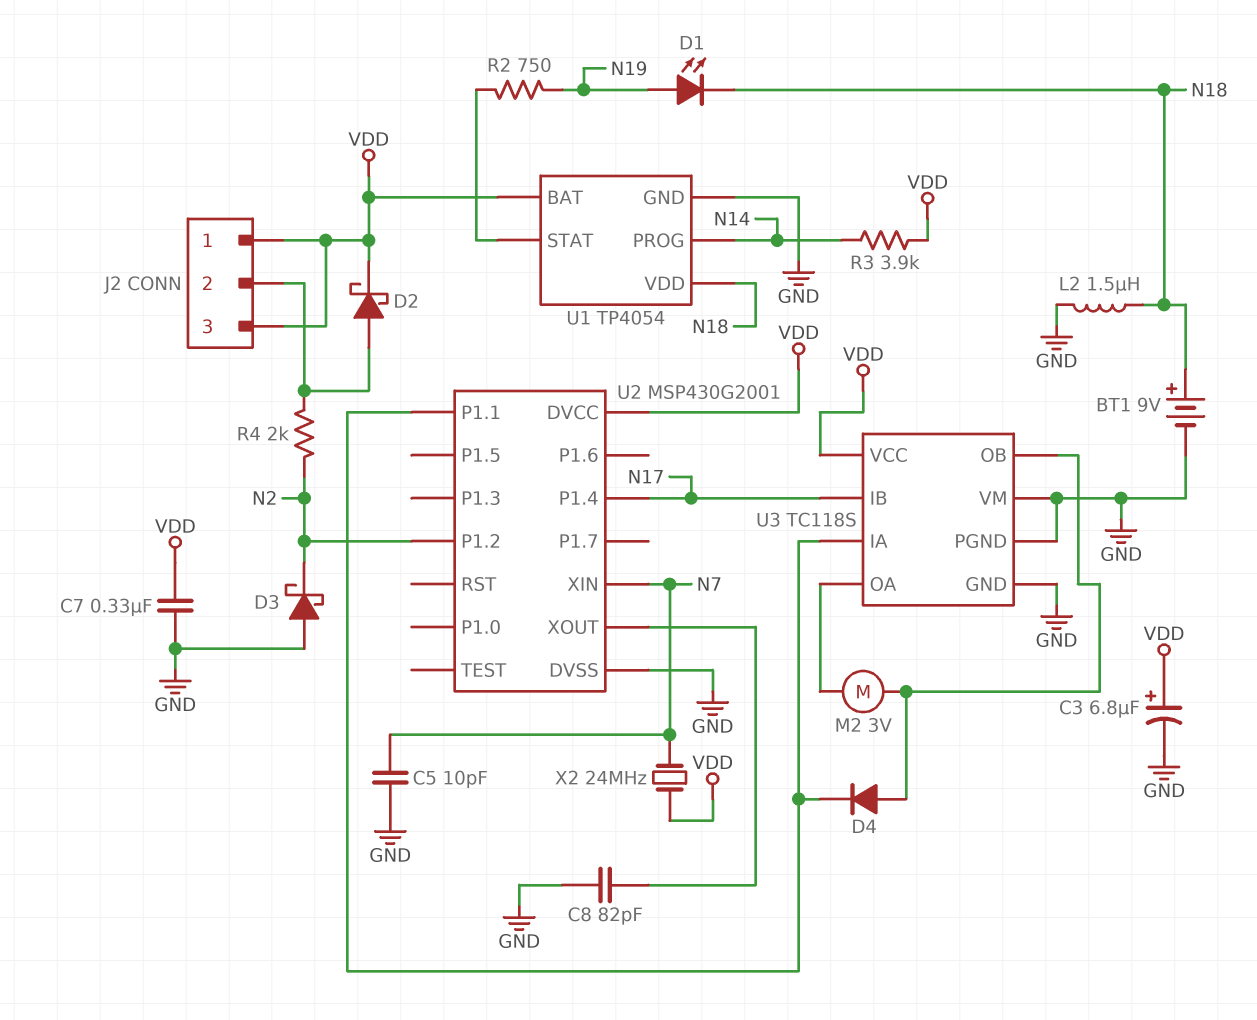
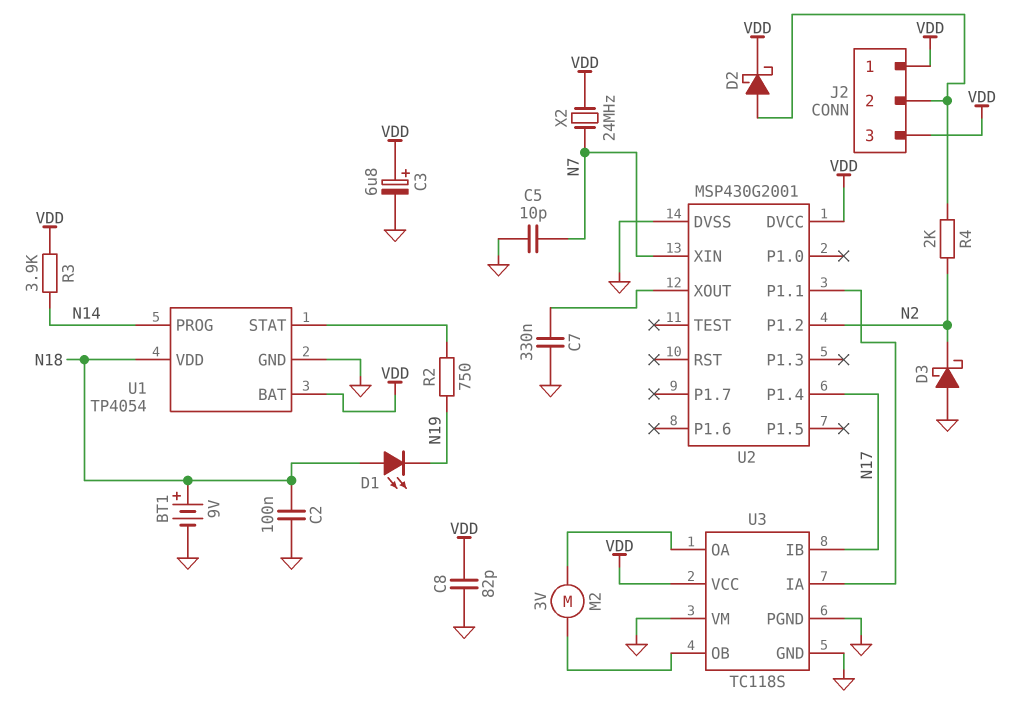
C2: none -> 100nF (GND, N18)
C7: 330nF (GND, VDD) -> 330nF (GND, U2/XOUT)
C8: 82pF (GND, U2/XOUT) -> 82pF (GND, VDD)
D1: LED (A N19, K N18) -> LED (A N18, K N19)
D4: diode (A U3/OB, K U2/P1.1) -> none
L2: 1.5uH (GND, N18) -> none

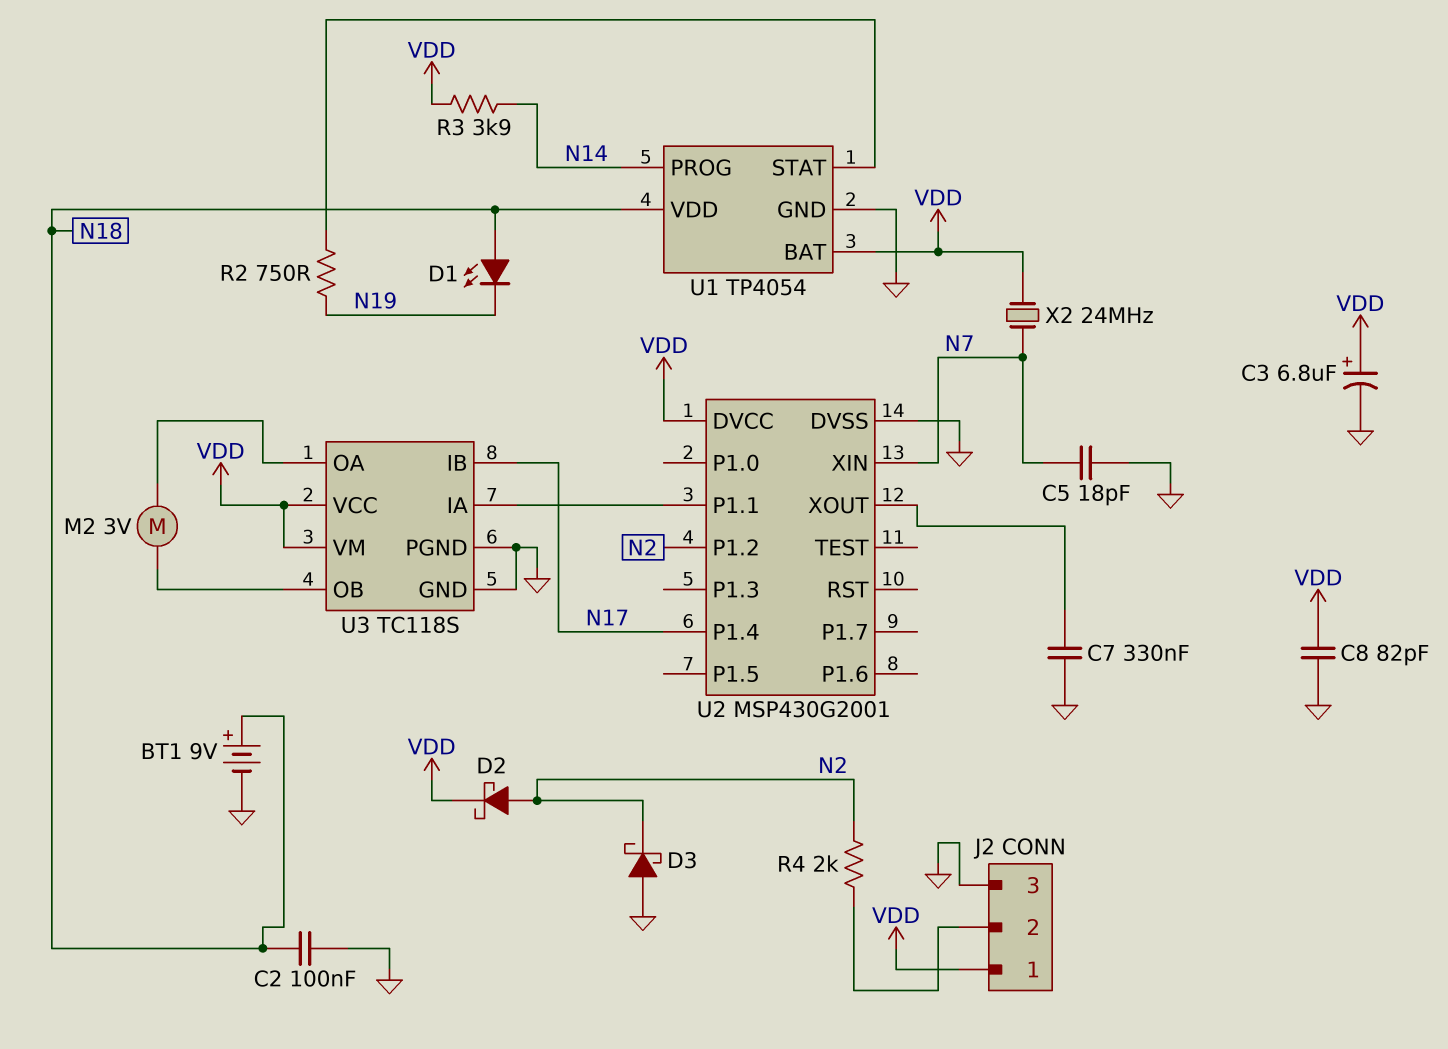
C5: 10pF (GND, N7) -> 18pF (GND, N7)
D2: schottky (A J2/2, K VDD) -> schottky (A N2, K VDD)
J2 pin 3: VDD -> GND
U3 pin VM: GND -> VDD

